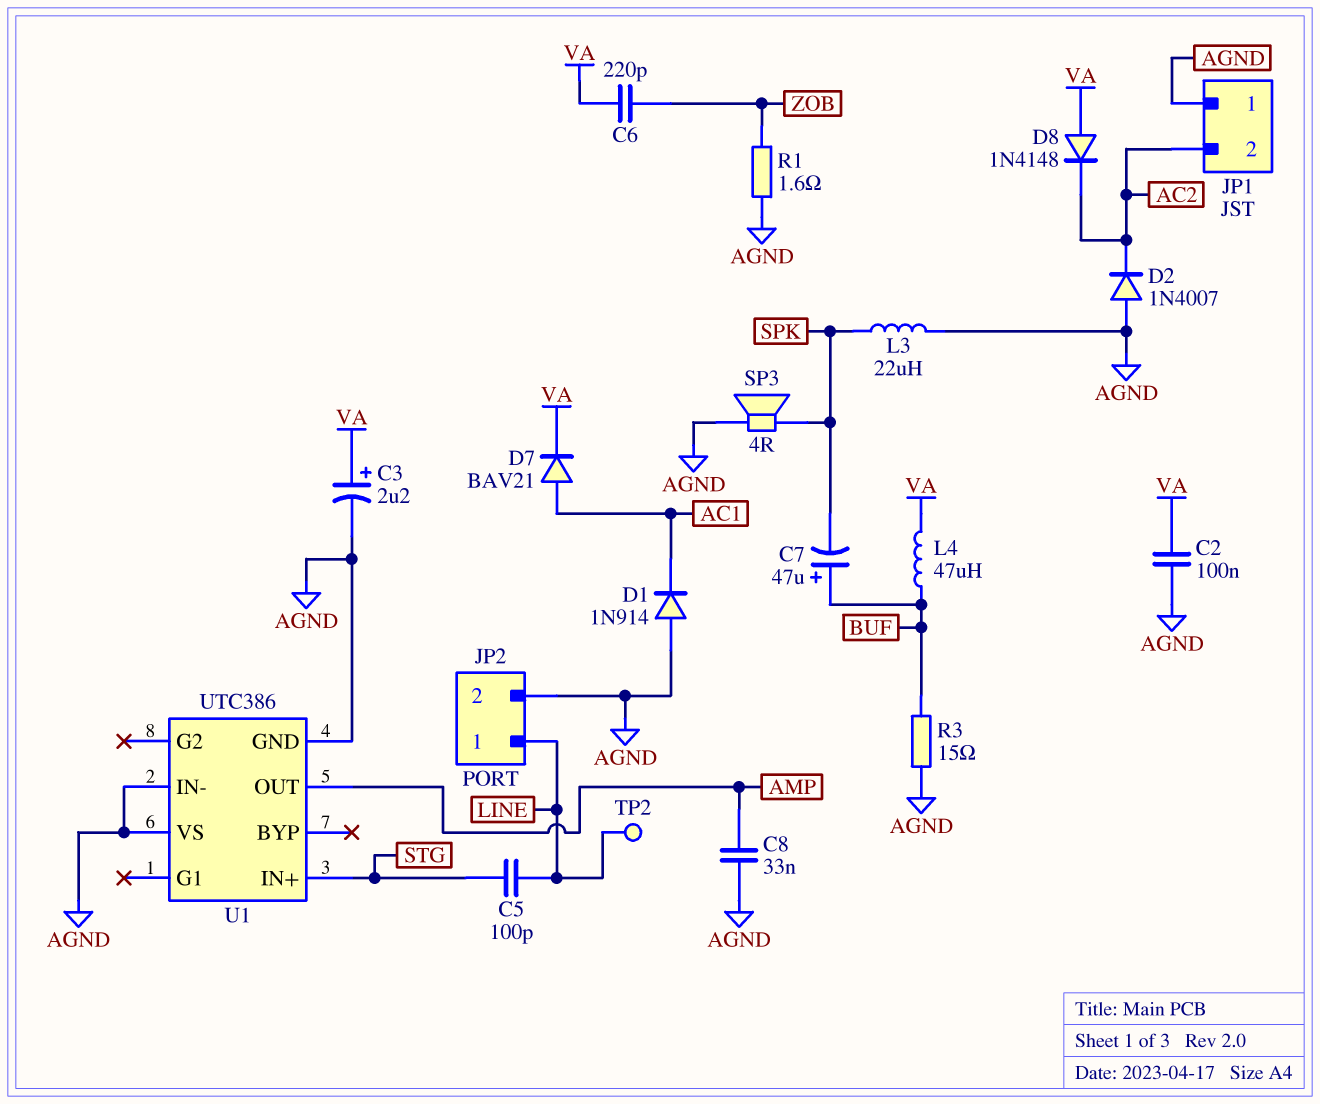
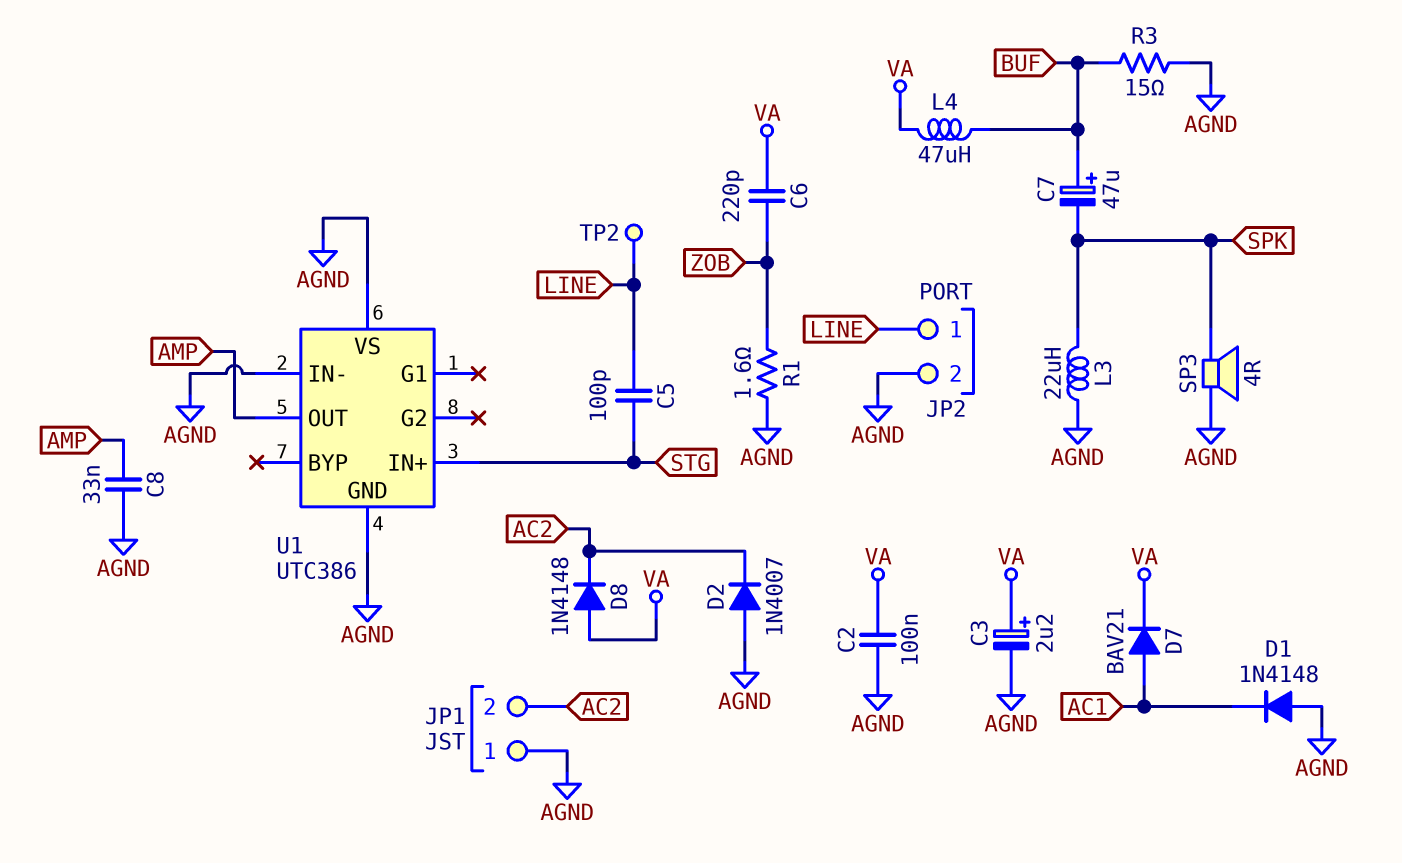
D1: diode 1N914 (A AGND, K AC1) -> diode 1N4148 (A AGND, K AC1)

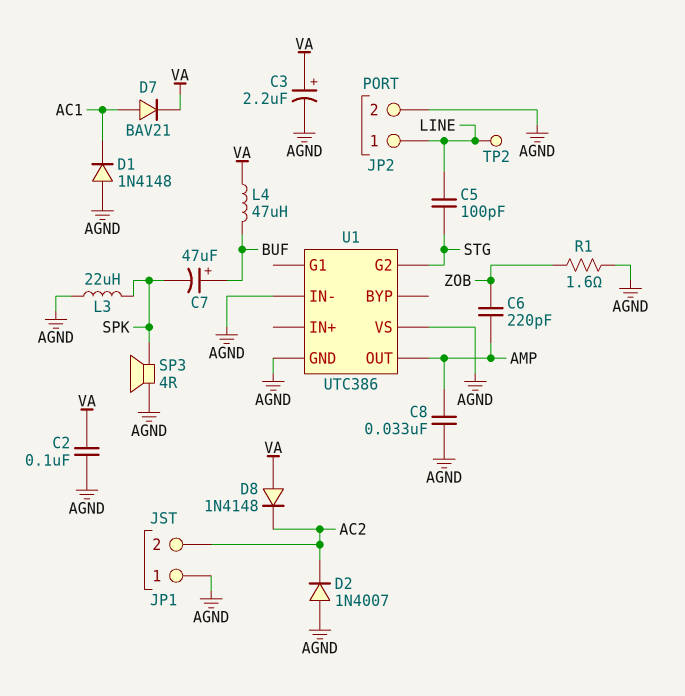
C6: 220pF (VA, ZOB) -> 220pF (AMP, ZOB)
R3: 15 (AGND, BUF) -> none
U1 pin G2: none -> STG
U1 pin IN+: STG -> none

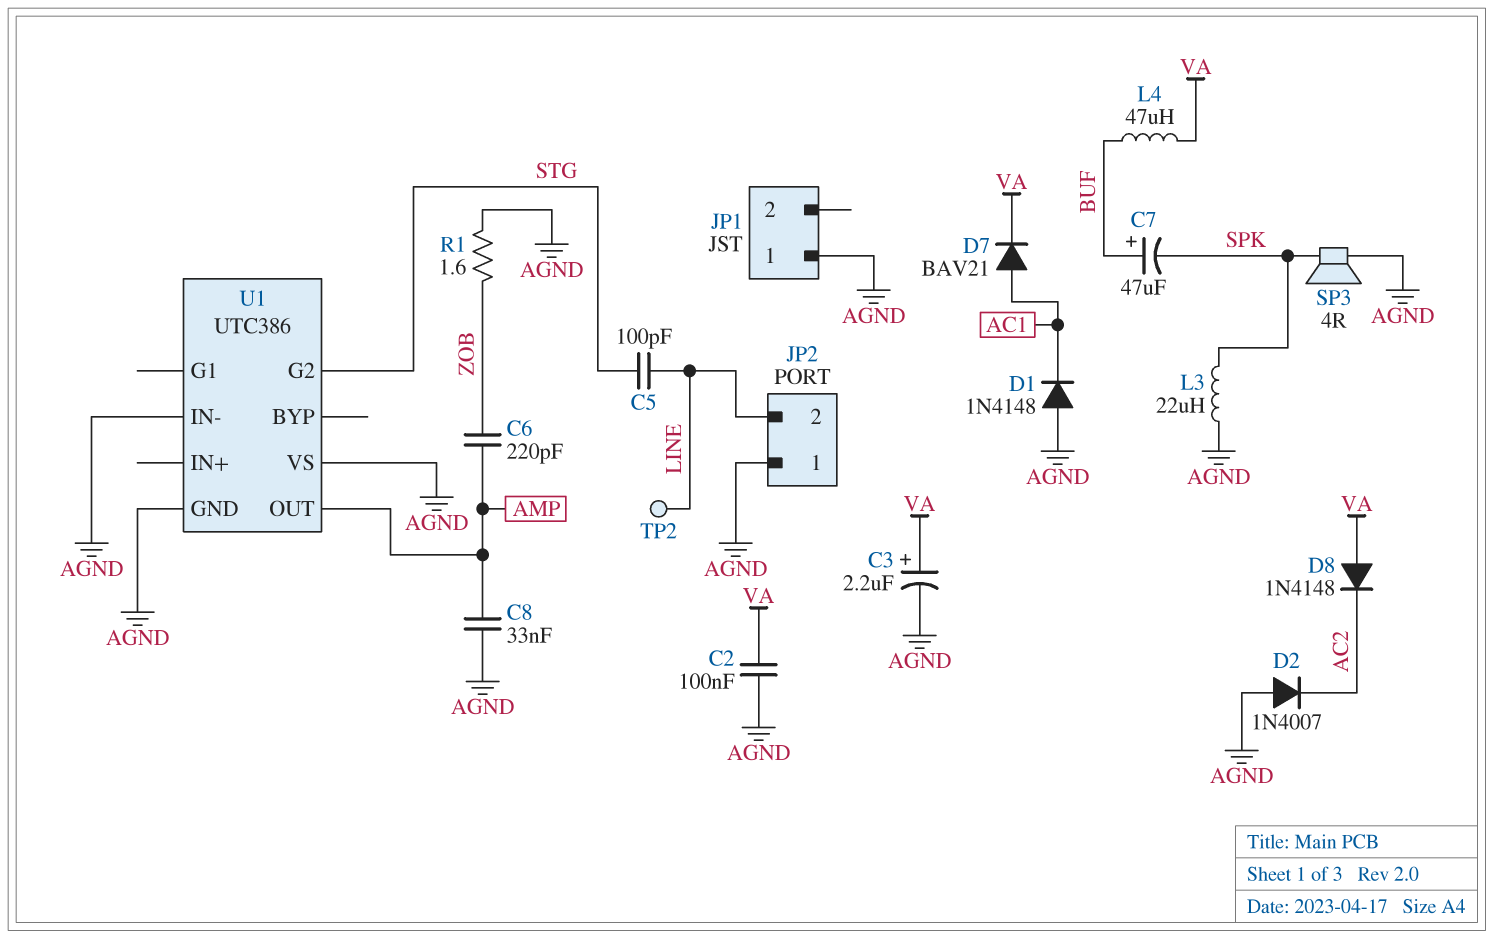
JP1 pin 2: AC2 -> none
JP2 pin 1: LINE -> AGND
JP2 pin 2: AGND -> LINE

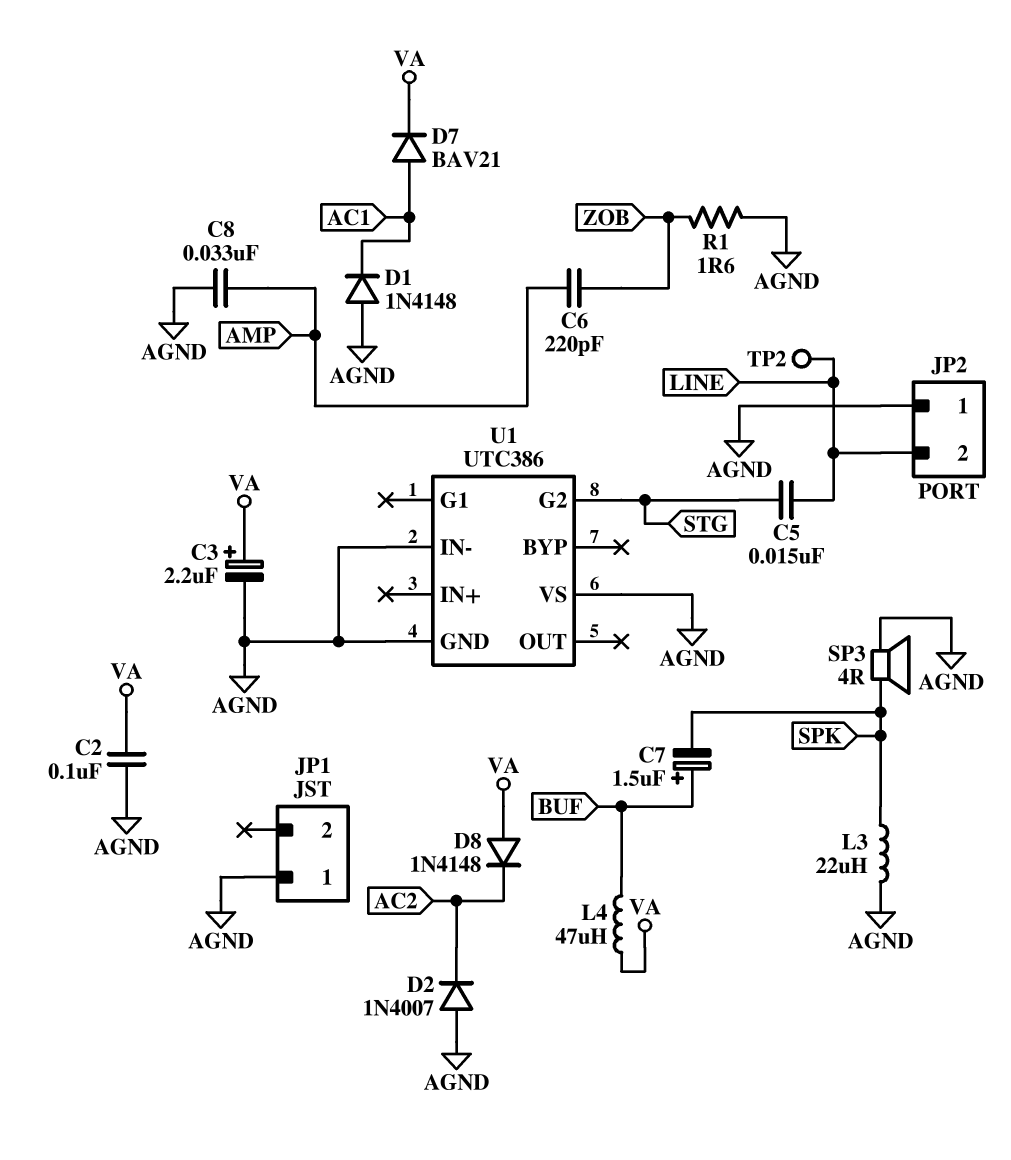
C5: 100pF (LINE, STG) -> 15nF (LINE, STG)
C7: 47uF (plus BUF, minus SPK) -> 1.5uF (plus BUF, minus SPK)
U1 pin OUT: AMP -> none

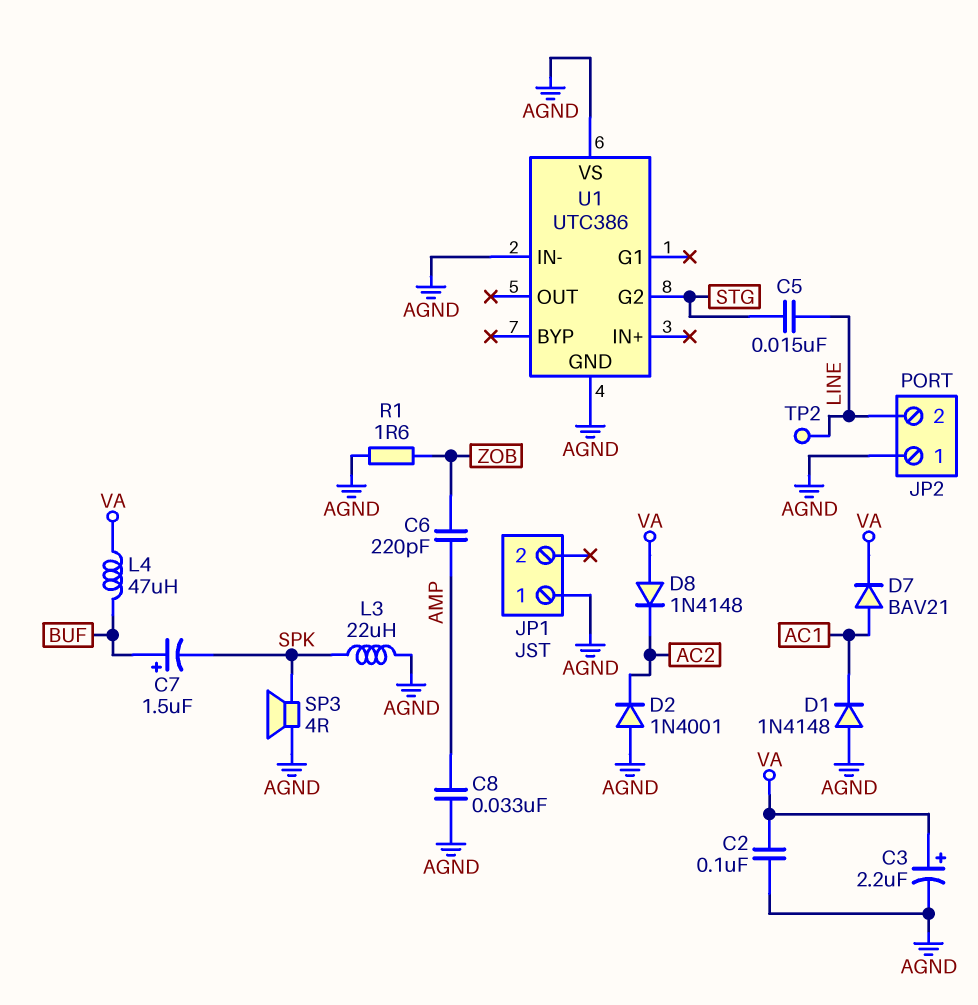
D2: diode 1N4007 (A AGND, K AC2) -> diode 1N4001 (A AGND, K AC2)

